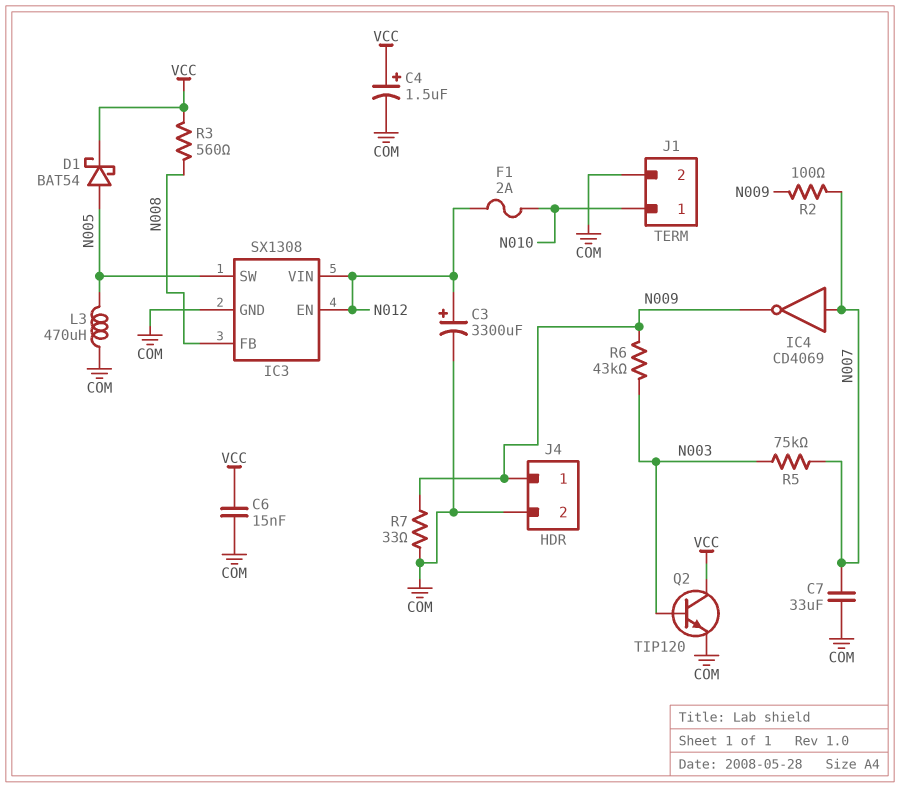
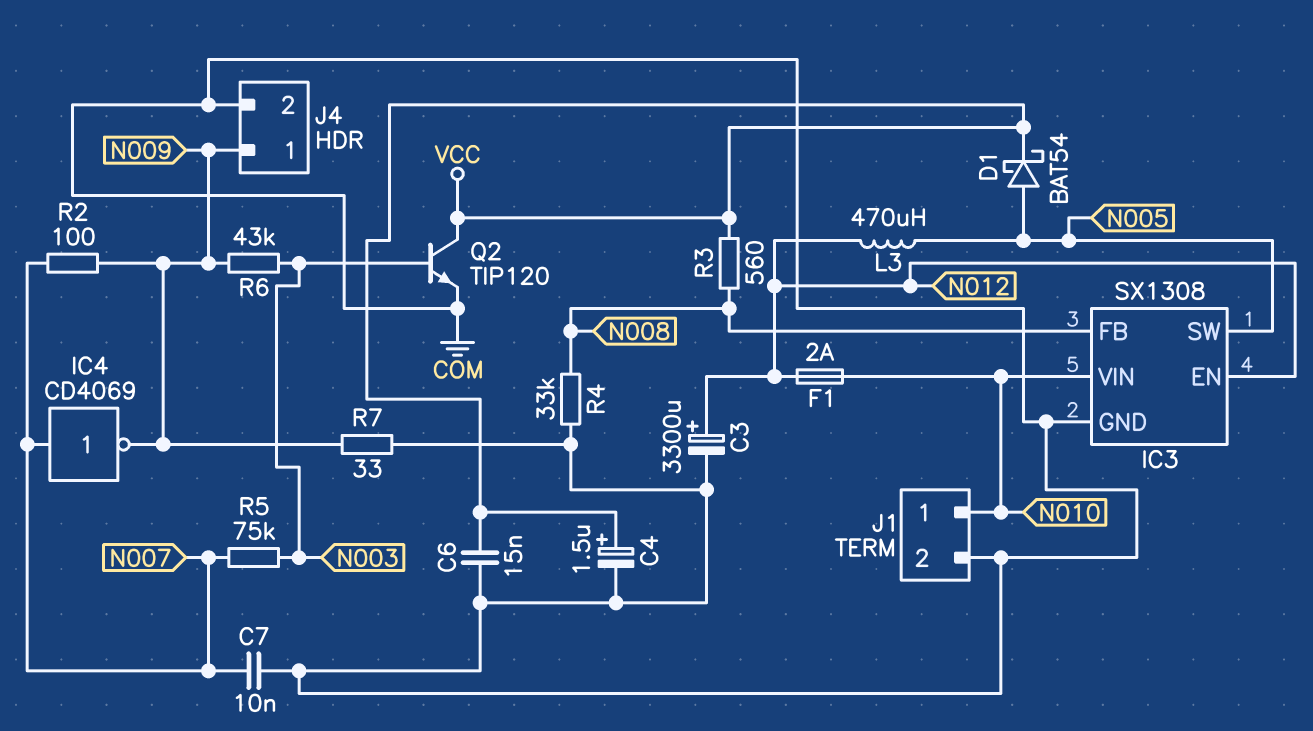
C7: 33uF (COM, N007) -> 10nF (COM, N007)
IC3 pin VIN: N012 -> N010
L3: 470uH (COM, N005) -> 470uH (N005, N012)
R4: none -> 33k (COM, N008)

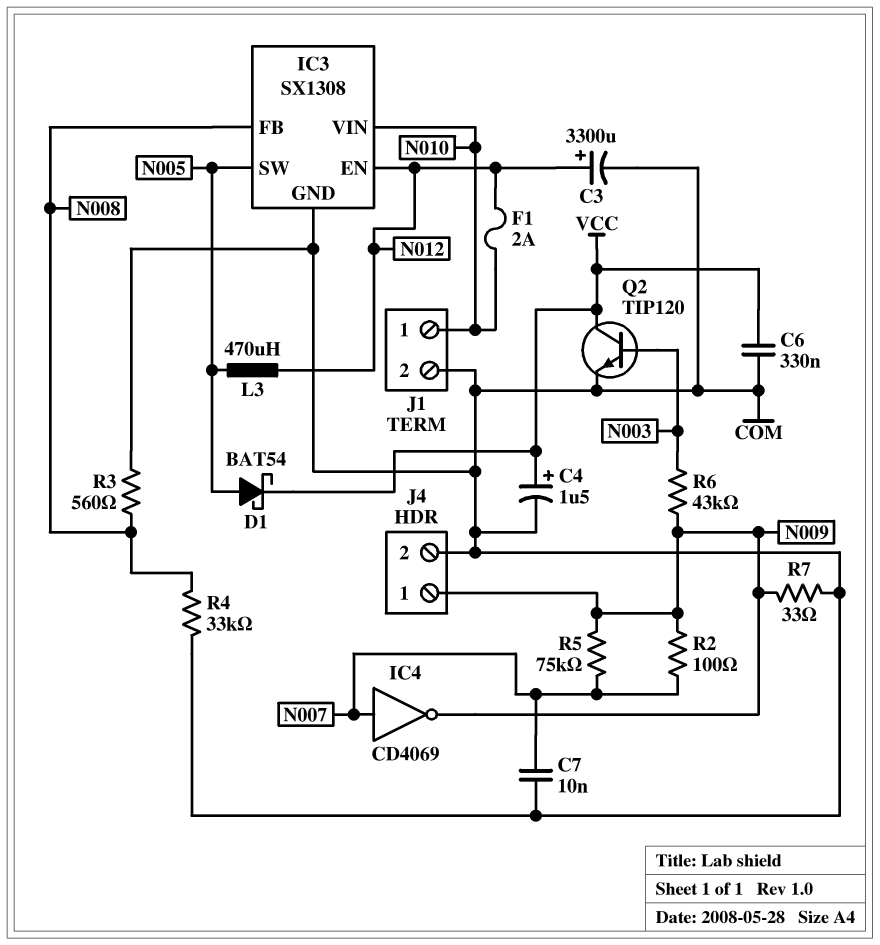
C6: 15nF (COM, VCC) -> 330nF (COM, VCC)
R3: 560 (N008, VCC) -> 560 (COM, N008)
R5: 75k (N003, N007) -> 75k (N007, N009)

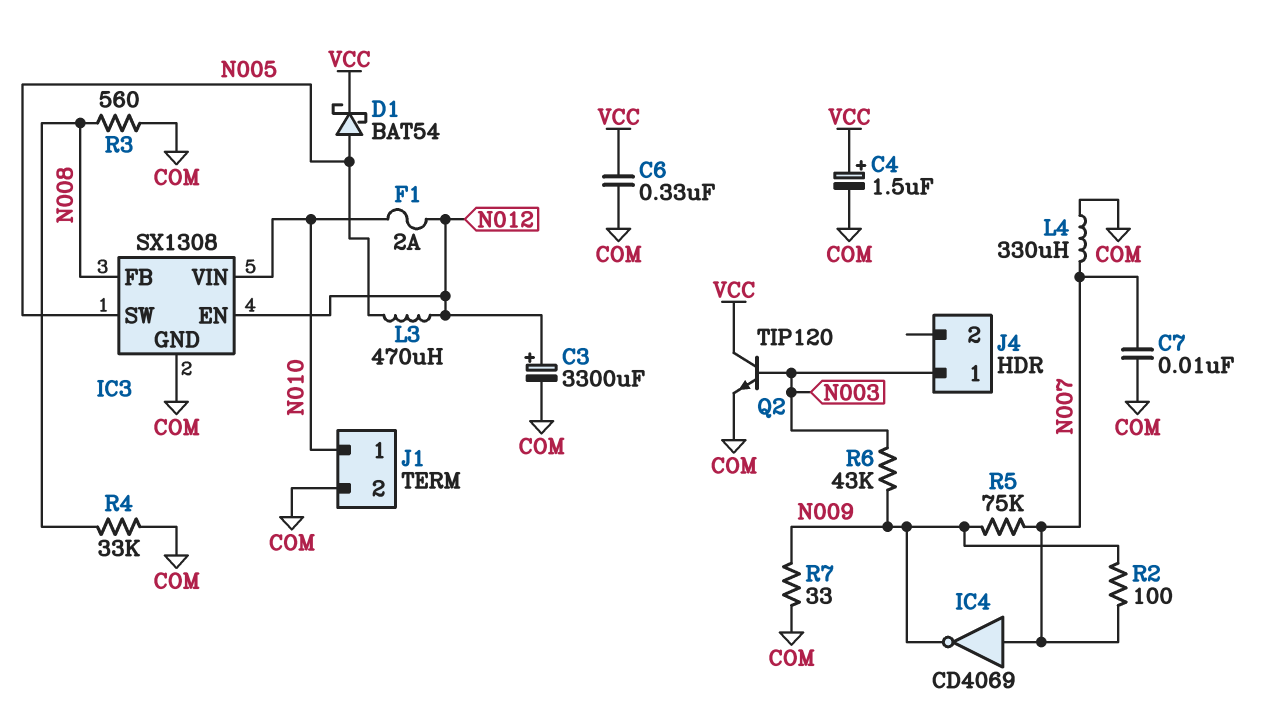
J4 pin 1: N009 -> N003
J4 pin 2: COM -> none
L4: none -> 330uH (COM, N007)

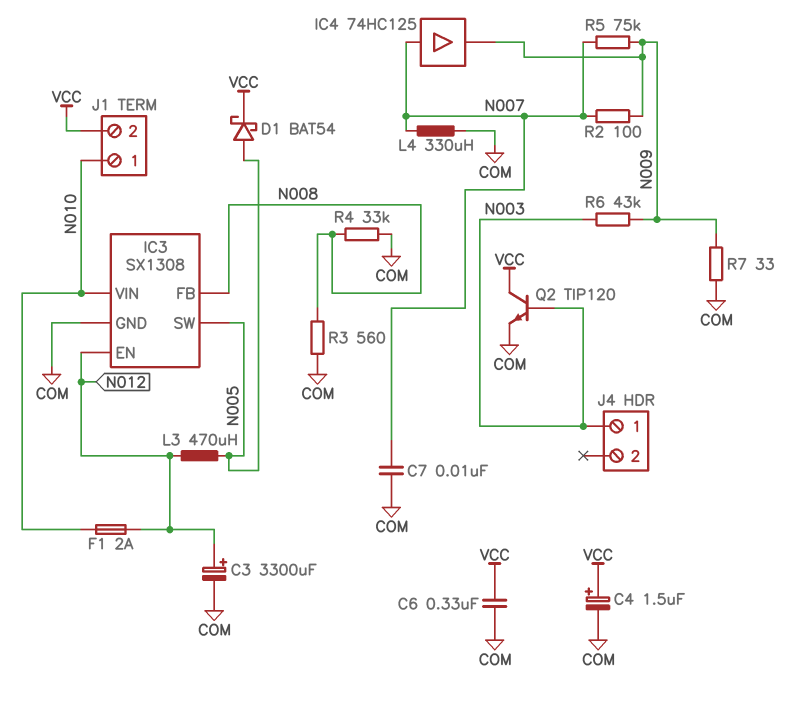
IC4: NOT CD4069 (in N007, out N009) -> buffer 74HC125 (in N007, out N009)
J1 pin 2: COM -> VCC

